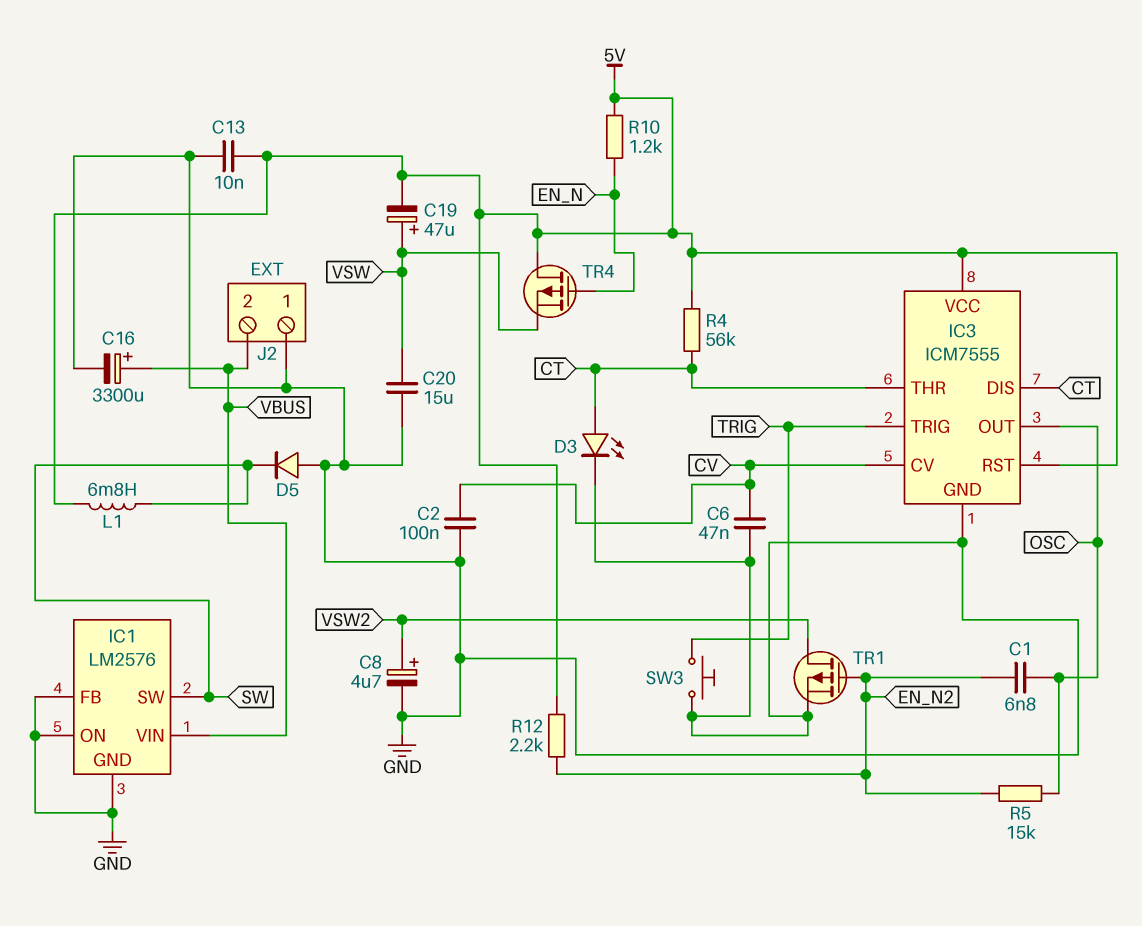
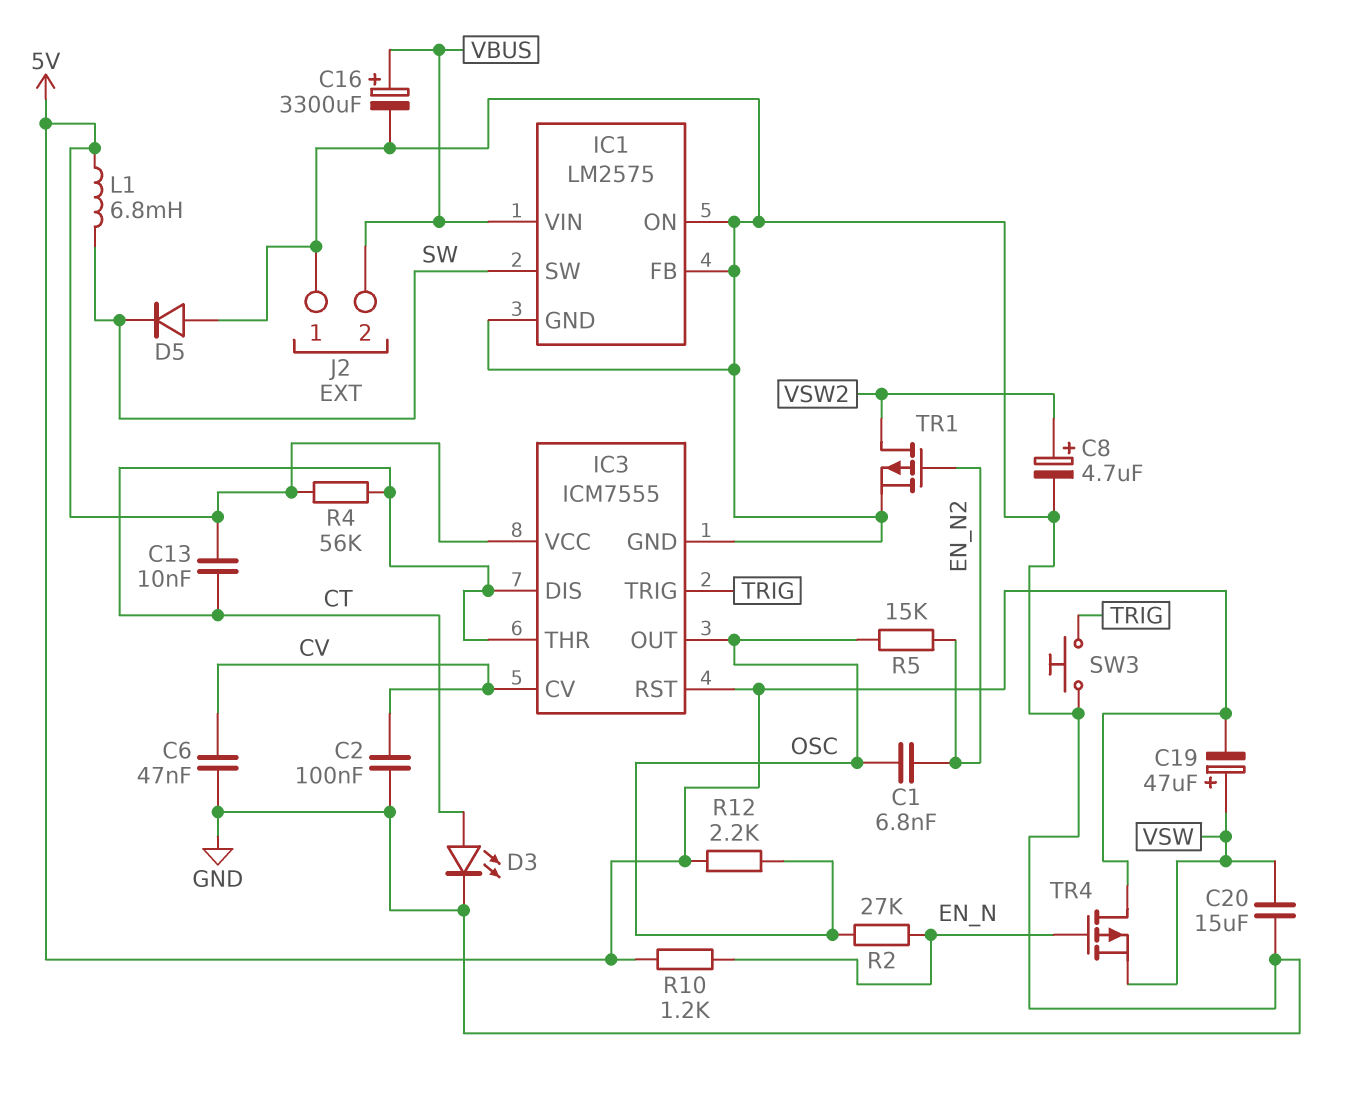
C13: 10nF (5V, GND) -> 10nF (5V, CT)
IC1: LM2576 -> LM2575
R2: none -> 27k (EN_N, OSC)
R12: 2.2k (5V, EN_N2) -> 2.2k (5V, OSC)

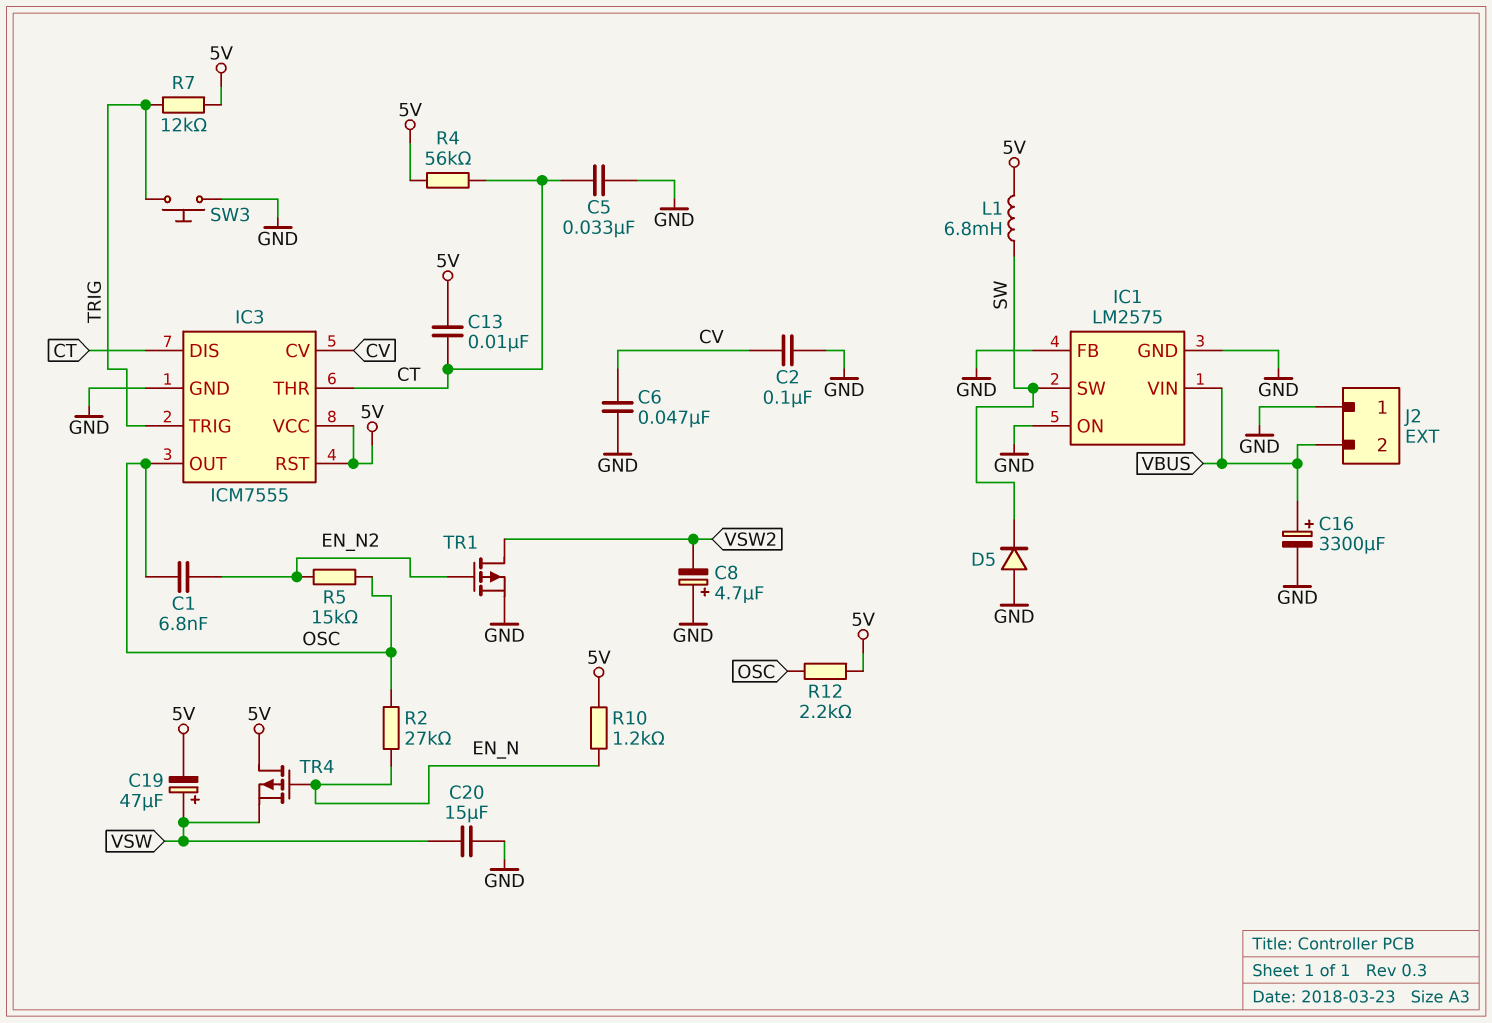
C5: none -> 33nF (CT, GND)
C8: 4.7uF (plus VSW2, minus GND) -> 4.7uF (plus GND, minus VSW2)
D3: LED (A CT, K GND) -> none
R7: none -> 12k (5V, TRIG)

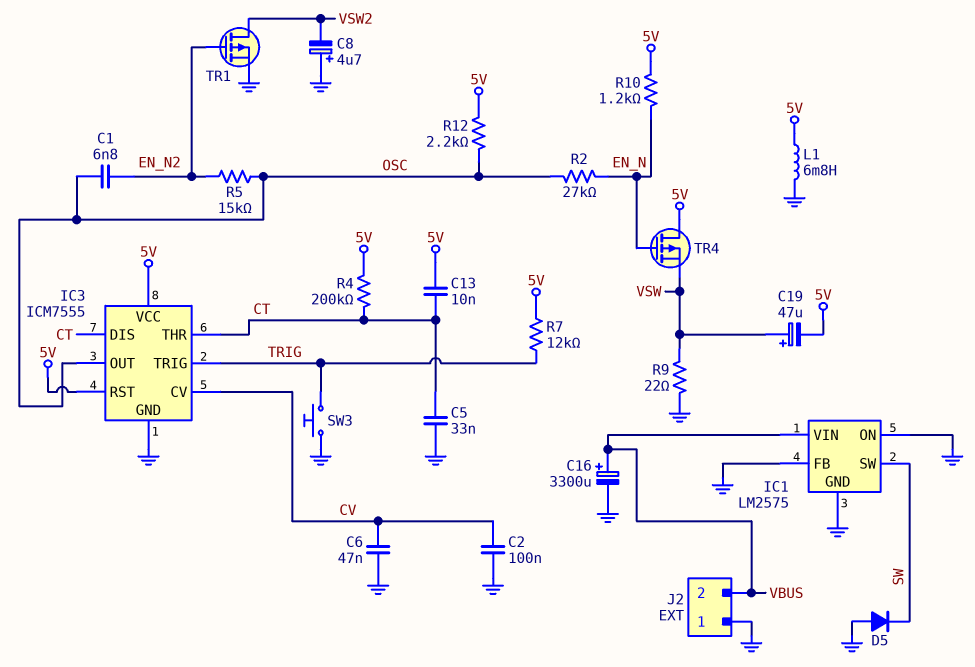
C20: 15uF (GND, VSW) -> none
L1: 6.8mH (5V, SW) -> 6.8mH (5V, GND)
R4: 56k (5V, CT) -> 200k (5V, CT)
R9: none -> 22 (GND, VSW)

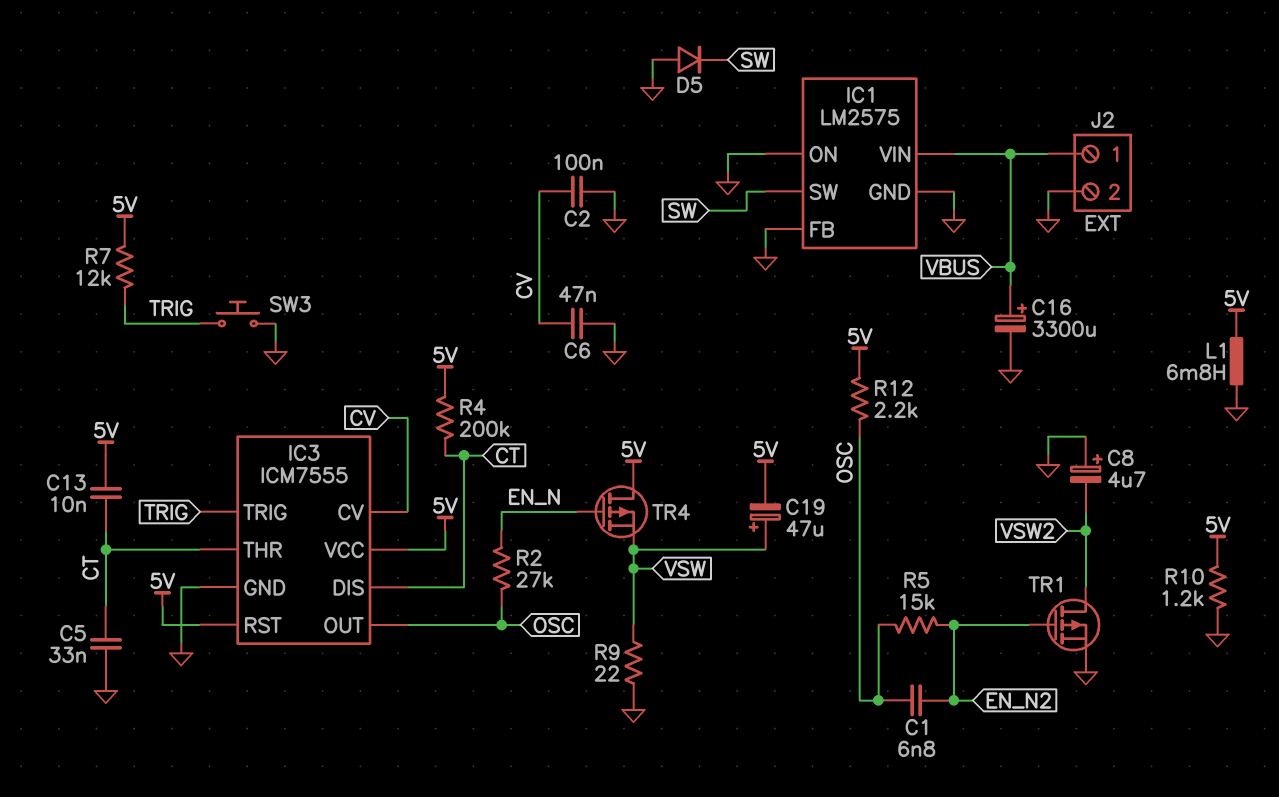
J2 pin 1: GND -> VBUS
J2 pin 2: VBUS -> GND
R10: 1.2k (5V, EN_N) -> 1.2k (5V, GND)

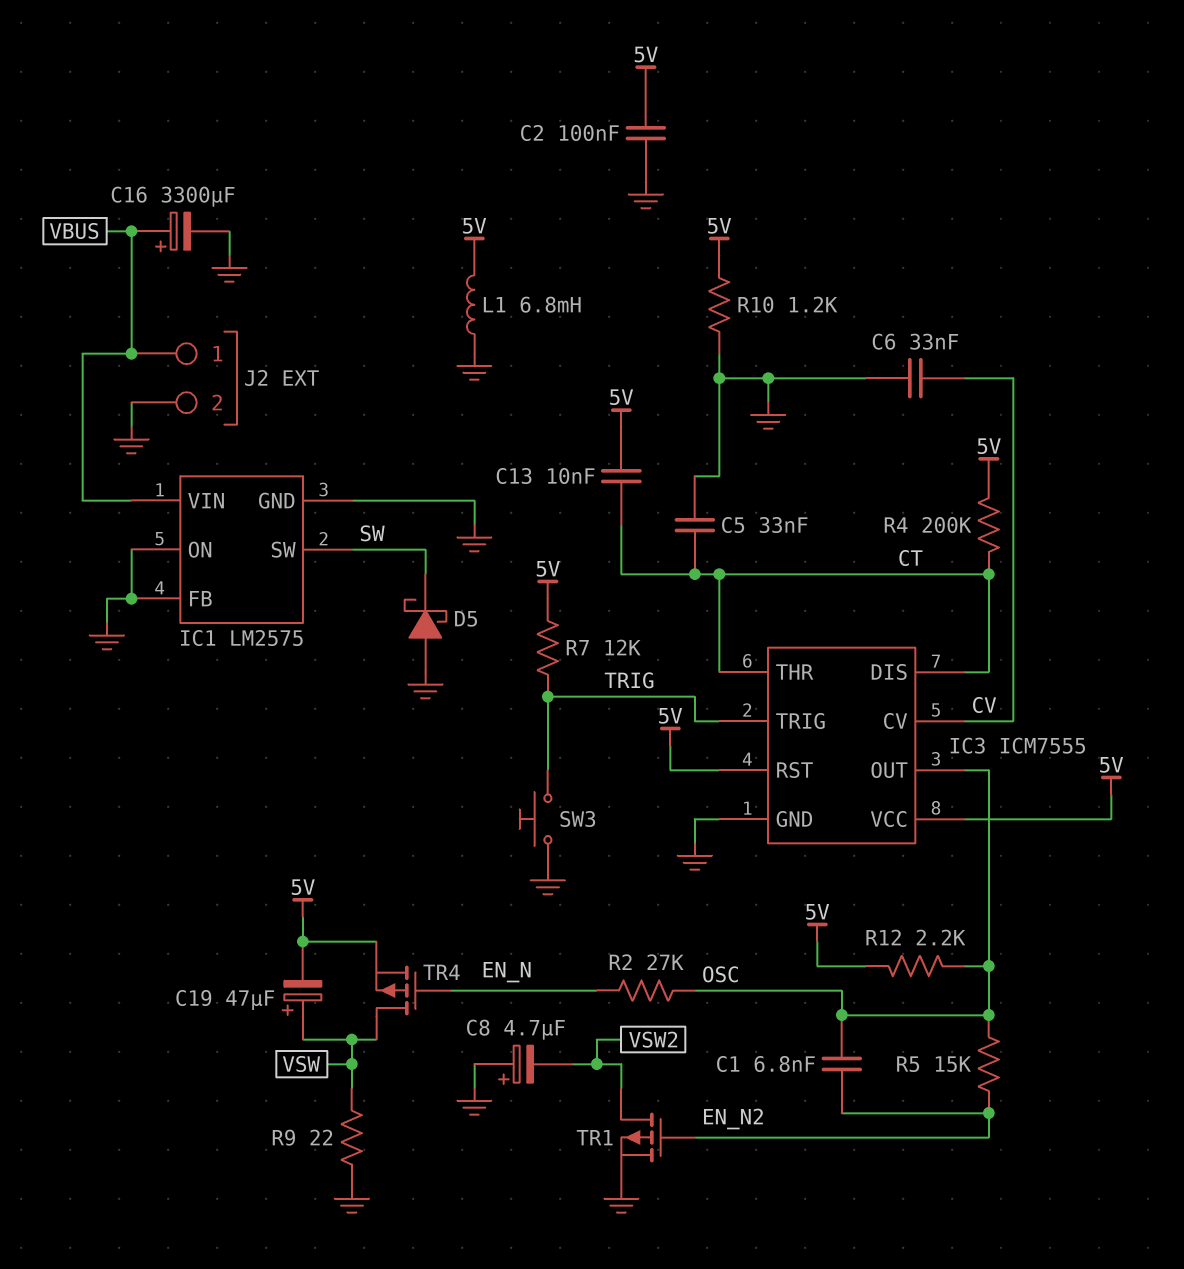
C2: 100nF (CV, GND) -> 100nF (5V, GND)
C6: 47nF (CV, GND) -> 33nF (CV, GND)
D5: diode (A GND, K SW) -> schottky (A GND, K SW)
TR4: PMOS (G EN_N, D 5V, S VSW) -> PMOS (G EN_N, D VSW, S 5V)

